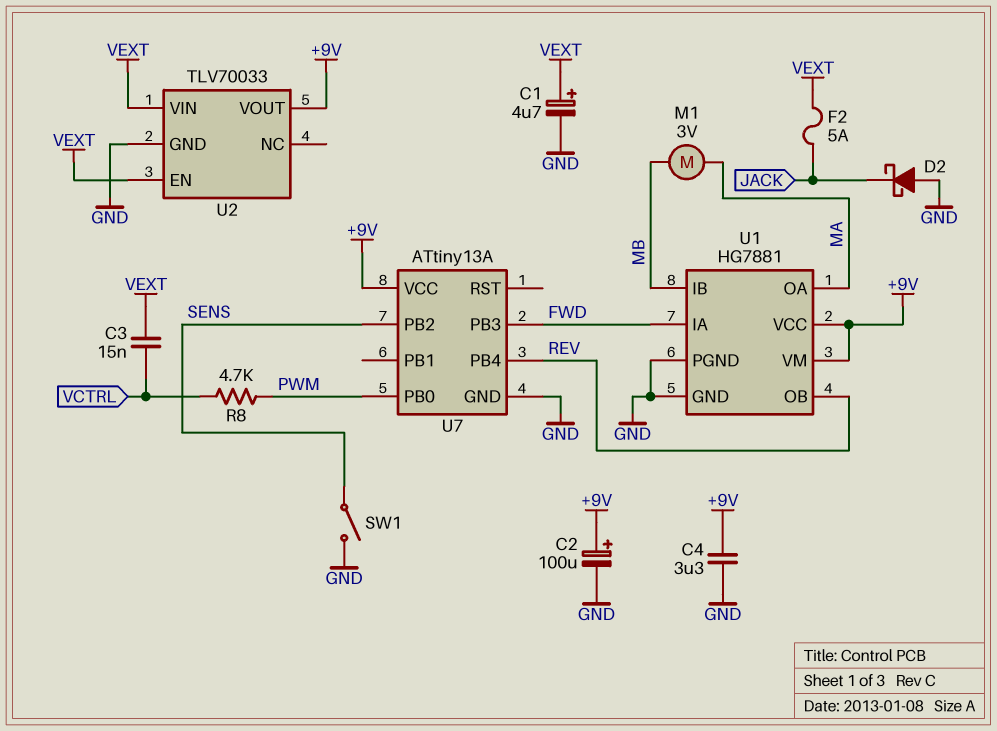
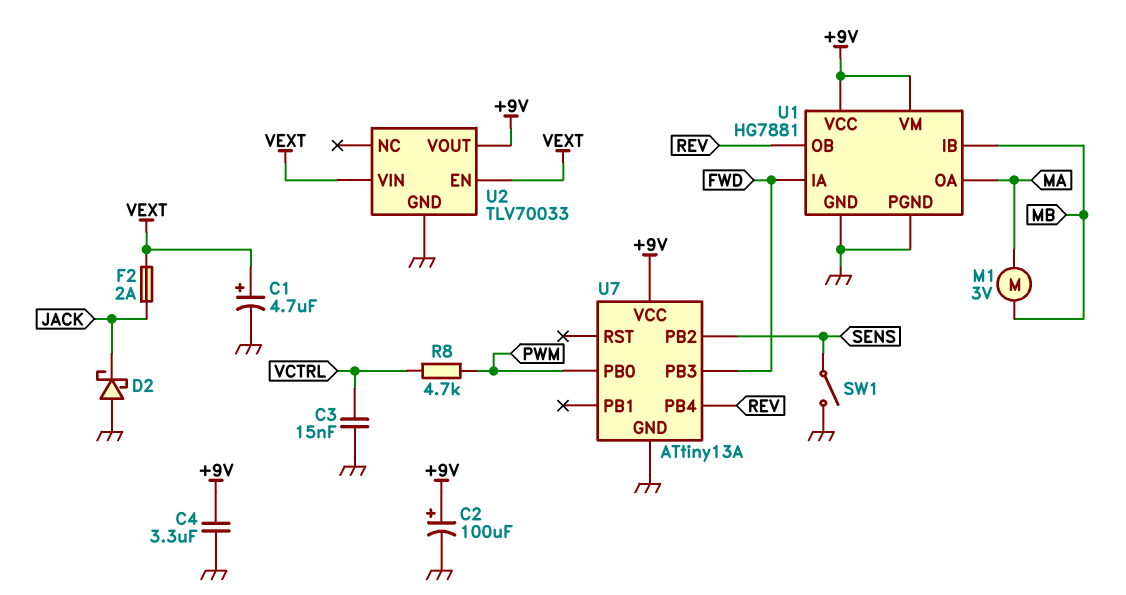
C3: 15nF (VCTRL, VEXT) -> 15nF (GND, VCTRL)
F2: 5A (JACK, VEXT) -> 2A (JACK, VEXT)

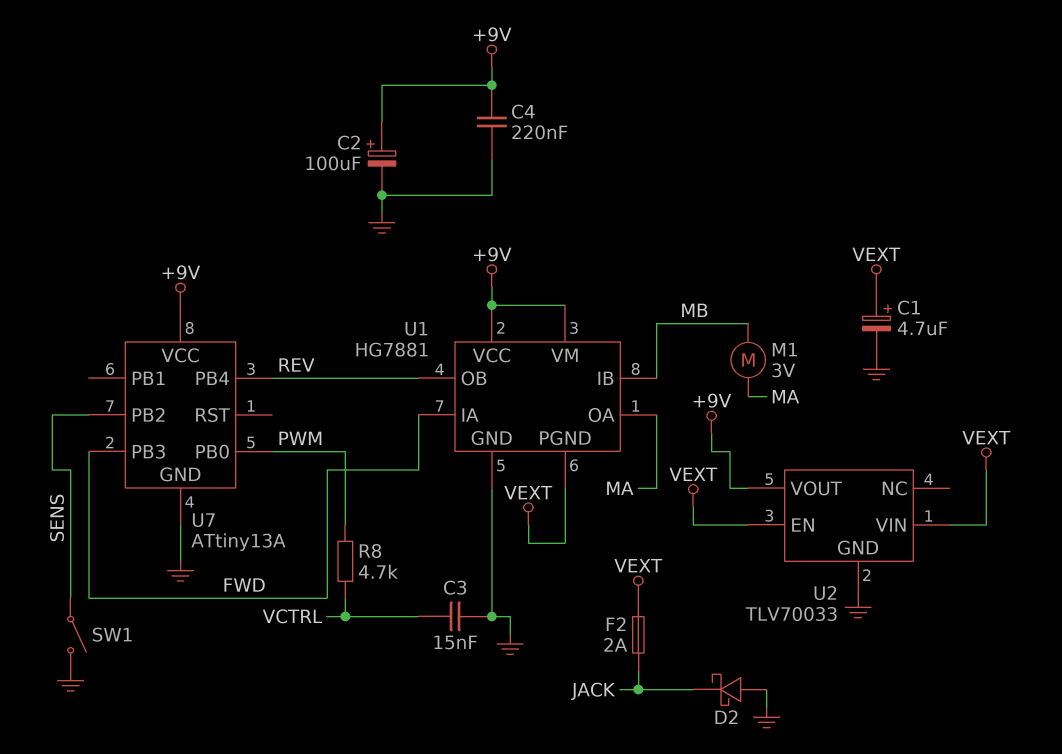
C4: 3.3uF (+9V, GND) -> 220nF (+9V, GND)
U1 pin PGND: GND -> VEXT

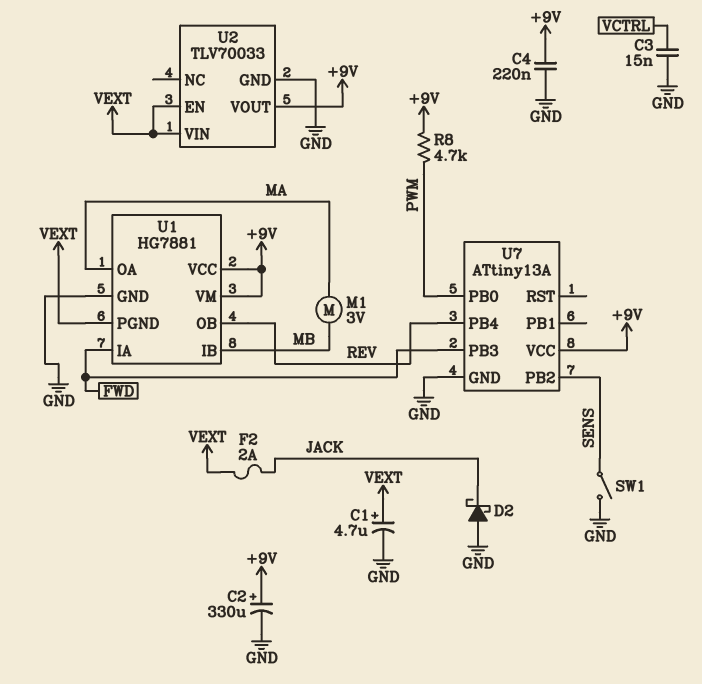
C2: 100uF (plus +9V, minus GND) -> 330uF (plus +9V, minus GND)
R8: 4.7k (PWM, VCTRL) -> 4.7k (+9V, PWM)

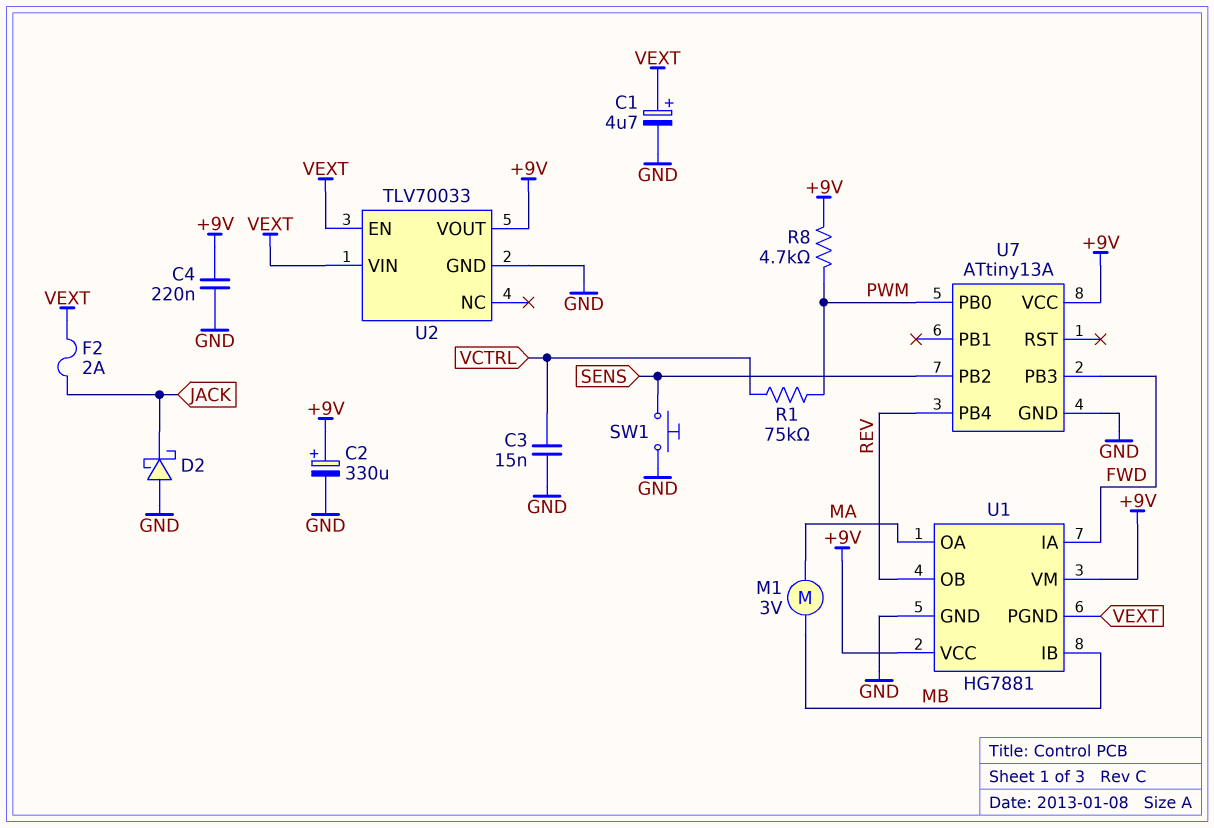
R1: none -> 75k (PWM, VCTRL)
SW1: switch (GND, SENS) -> button (GND, SENS)

